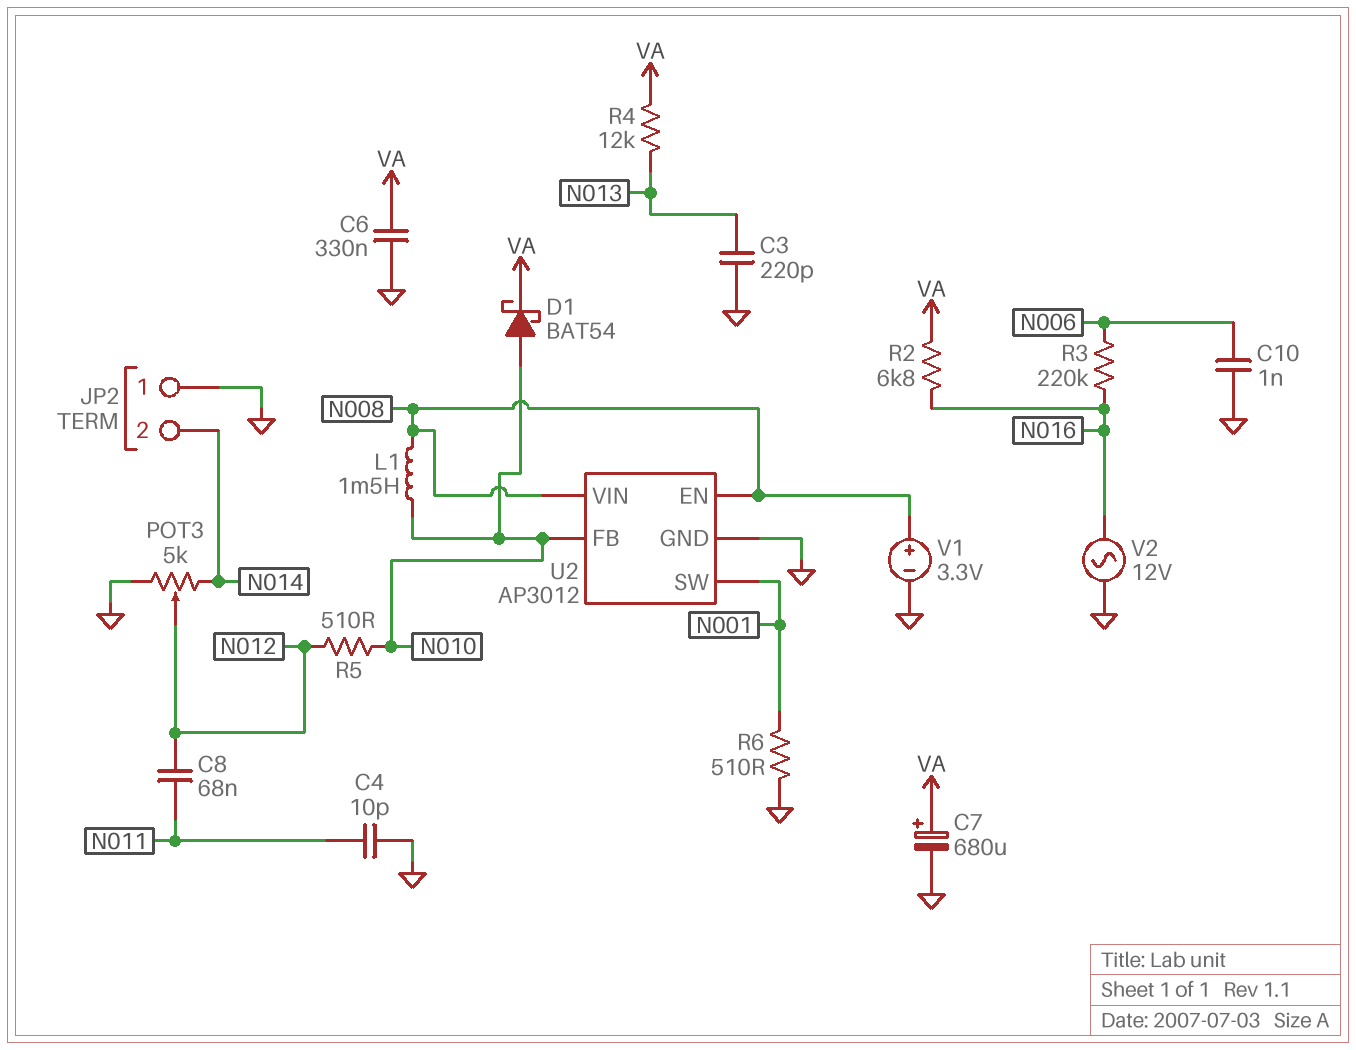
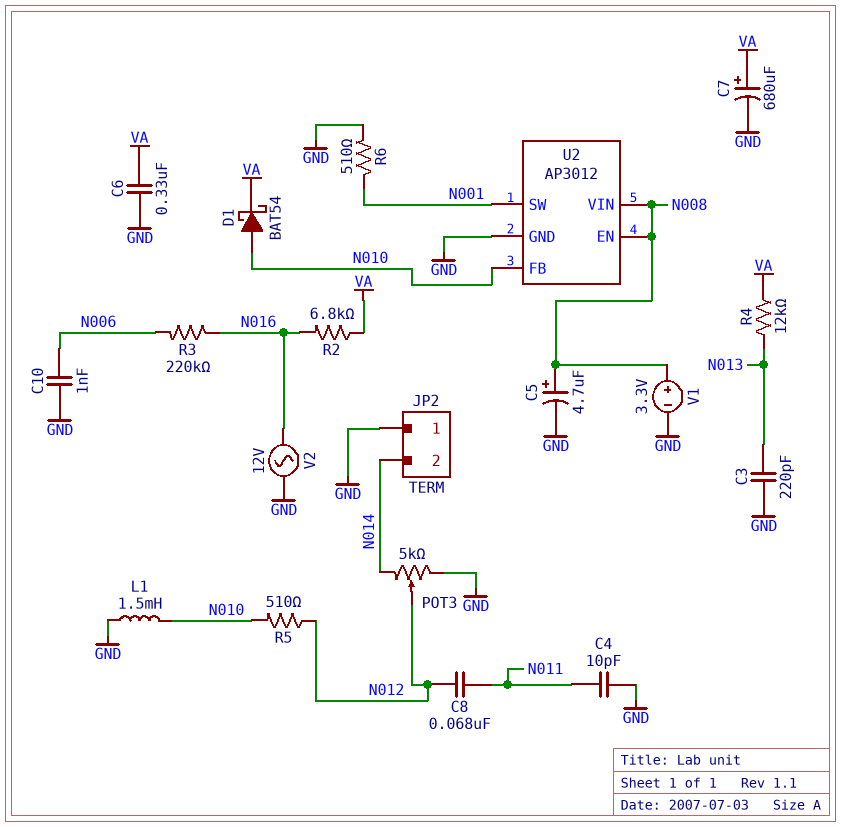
C5: none -> 4.7uF (plus N008, minus GND)
L1: 1.5mH (N008, N010) -> 1.5mH (GND, N010)

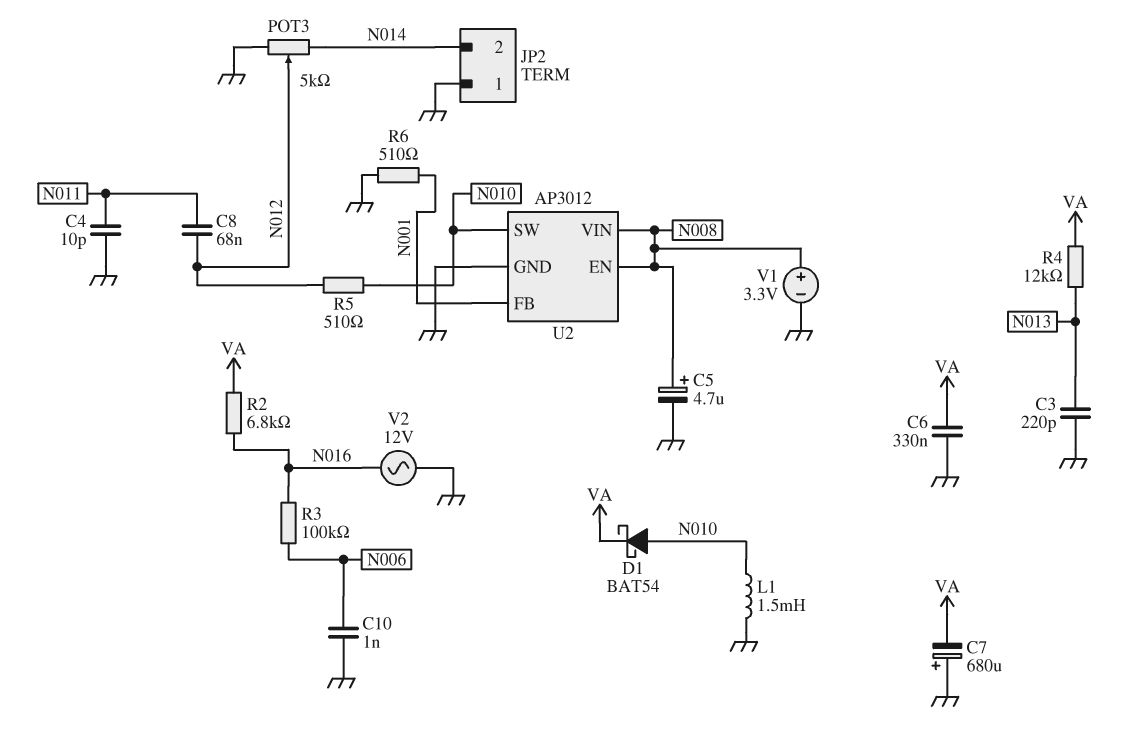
C7: 680uF (plus VA, minus GND) -> 680uF (plus GND, minus VA)
R3: 220k (N006, N016) -> 100k (N006, N016)
U2 pin FB: N010 -> N001
U2 pin SW: N001 -> N010

